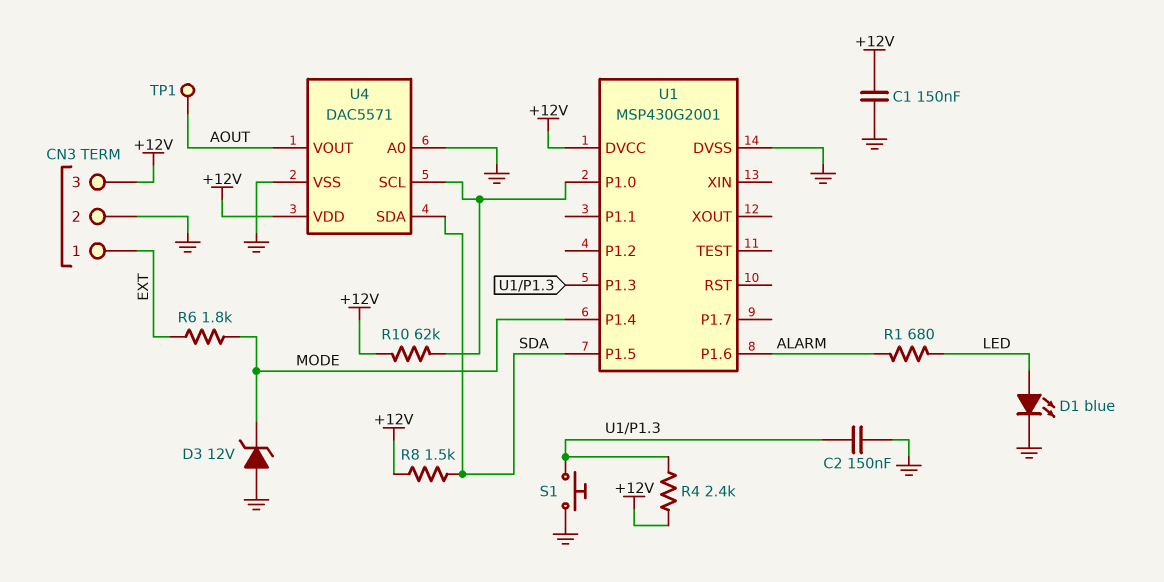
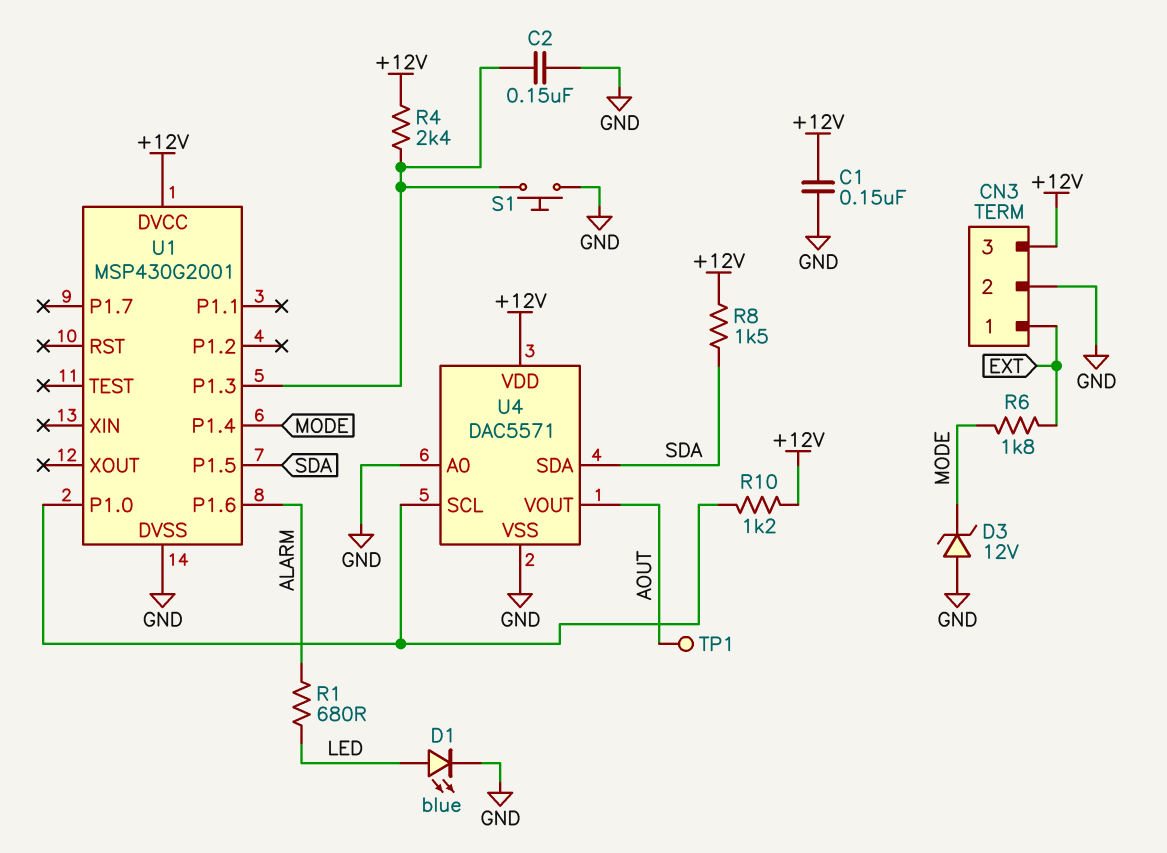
R10: 62k (+12V, U1/P1.0) -> 1.2k (+12V, U1/P1.0)

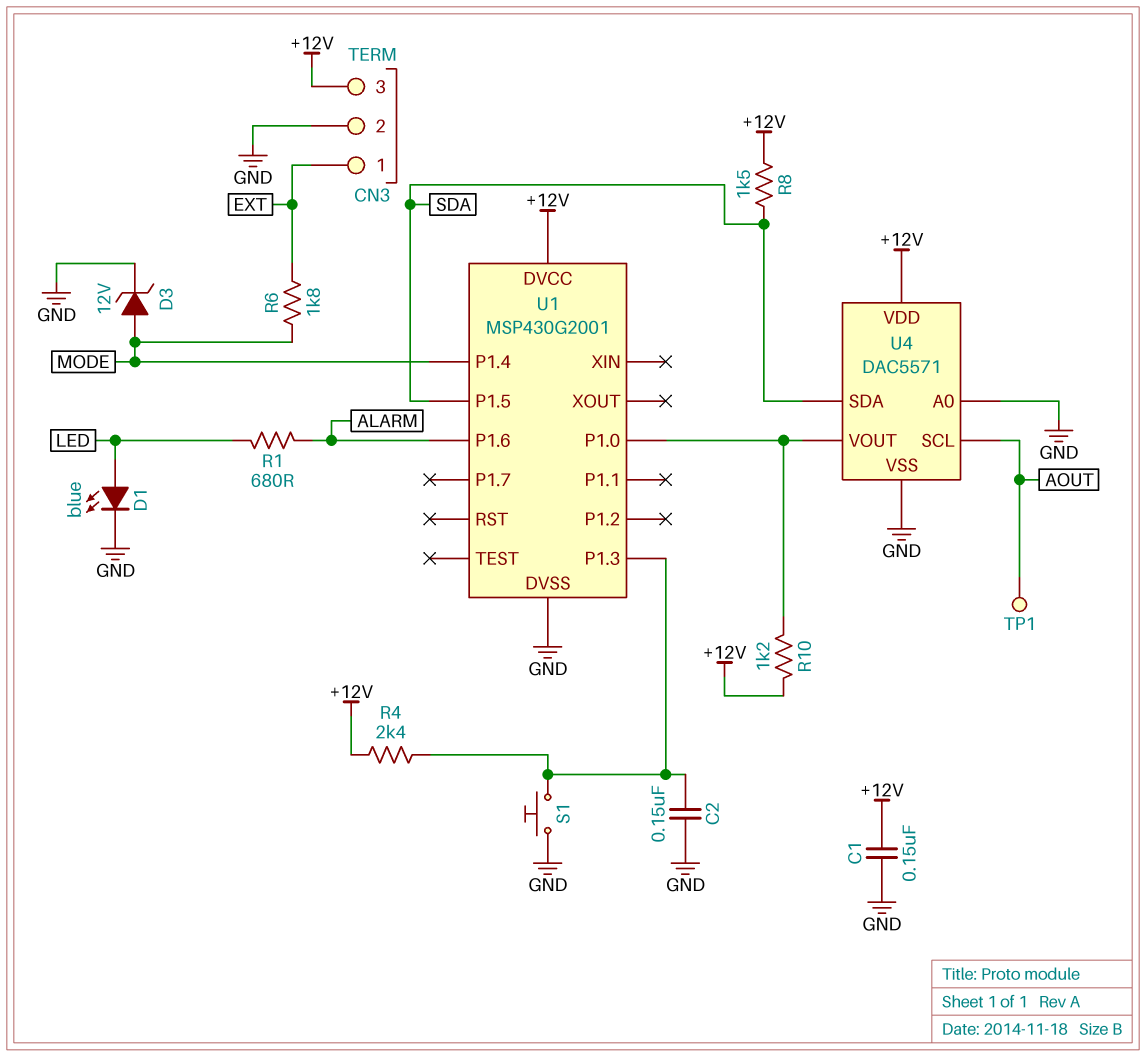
D3: zener 12V (A GND, K MODE) -> zener 12V (A MODE, K GND)
U4 pin SCL: U1/P1.0 -> AOUT
U4 pin VOUT: AOUT -> U1/P1.0

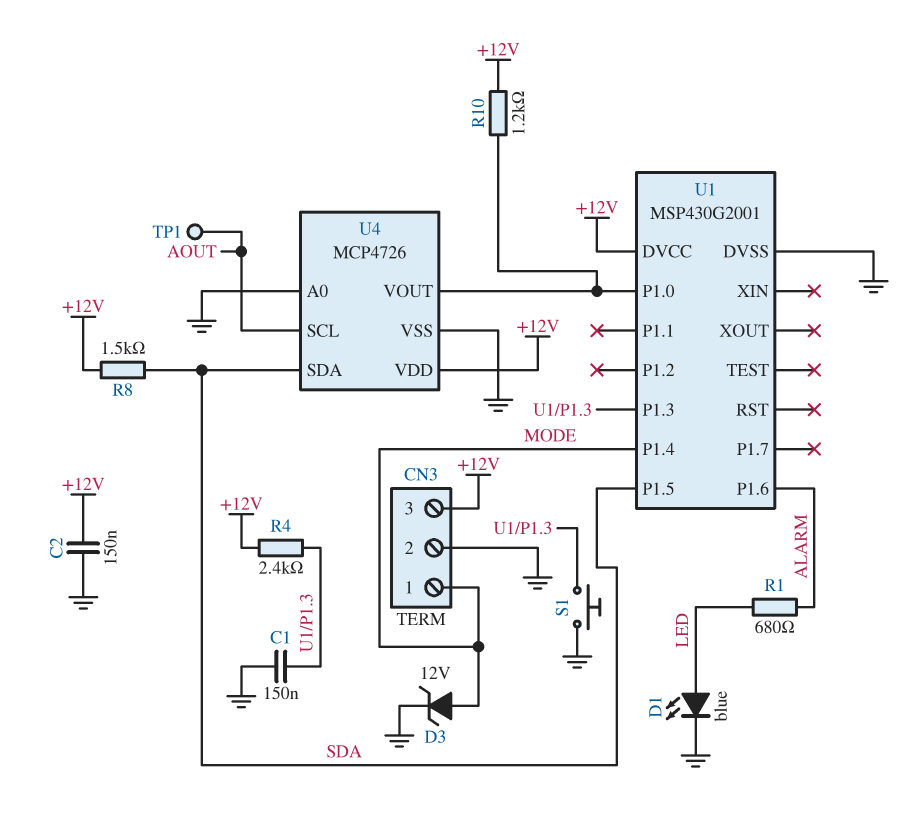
C1: 150nF (+12V, GND) -> 150nF (GND, U1/P1.3)
C2: 150nF (GND, U1/P1.3) -> 150nF (+12V, GND)
CN3 pin 1: EXT -> MODE
R6: 1.8k (EXT, MODE) -> none
U4: DAC5571 -> MCP4726

